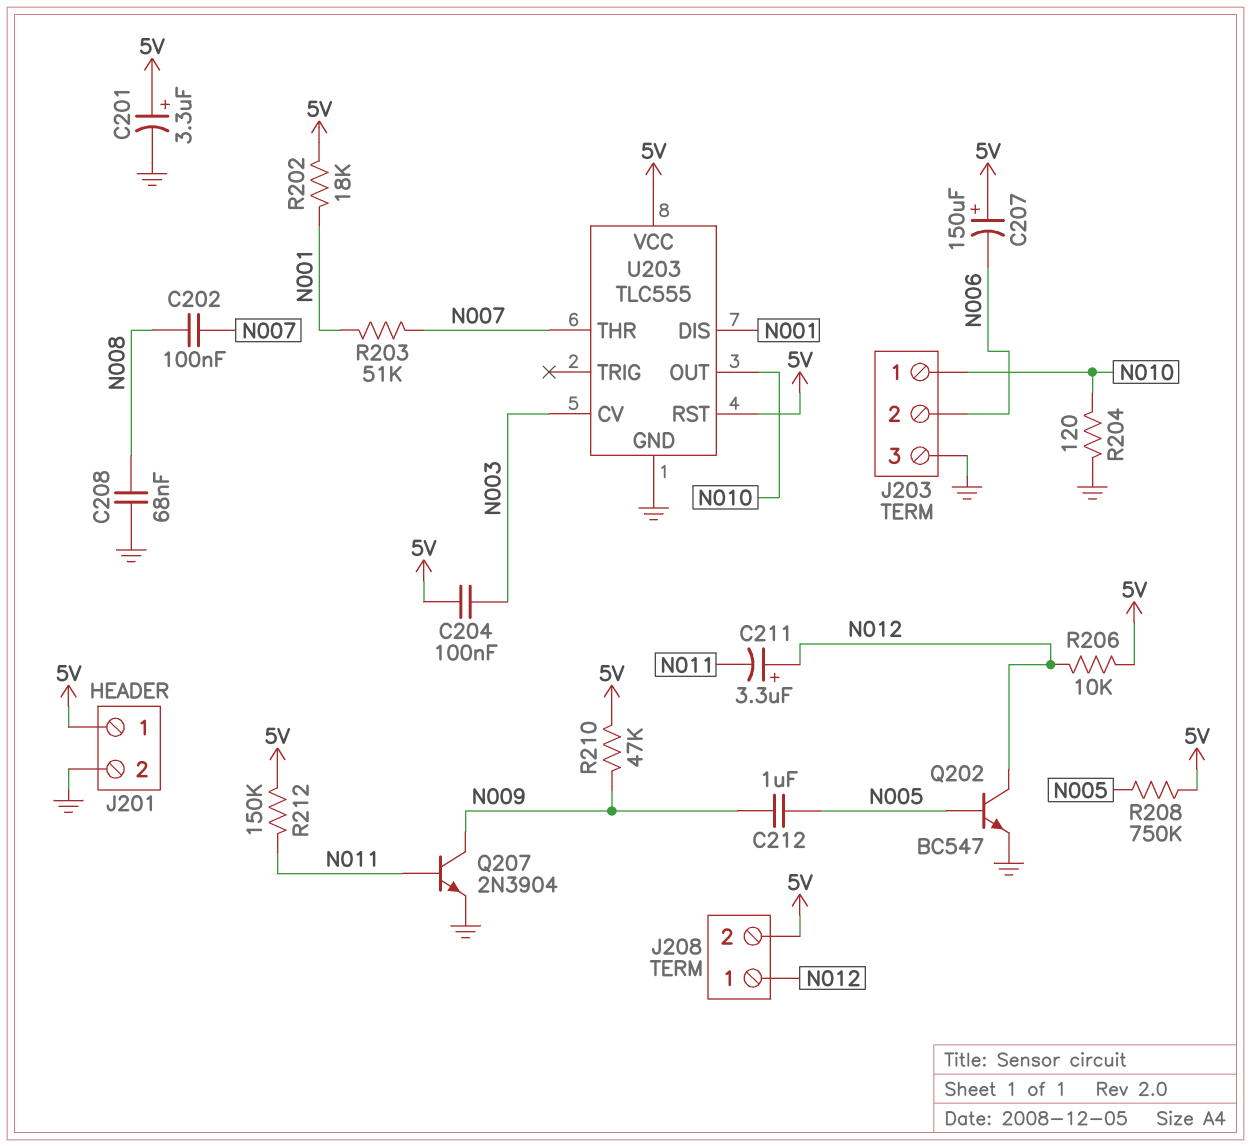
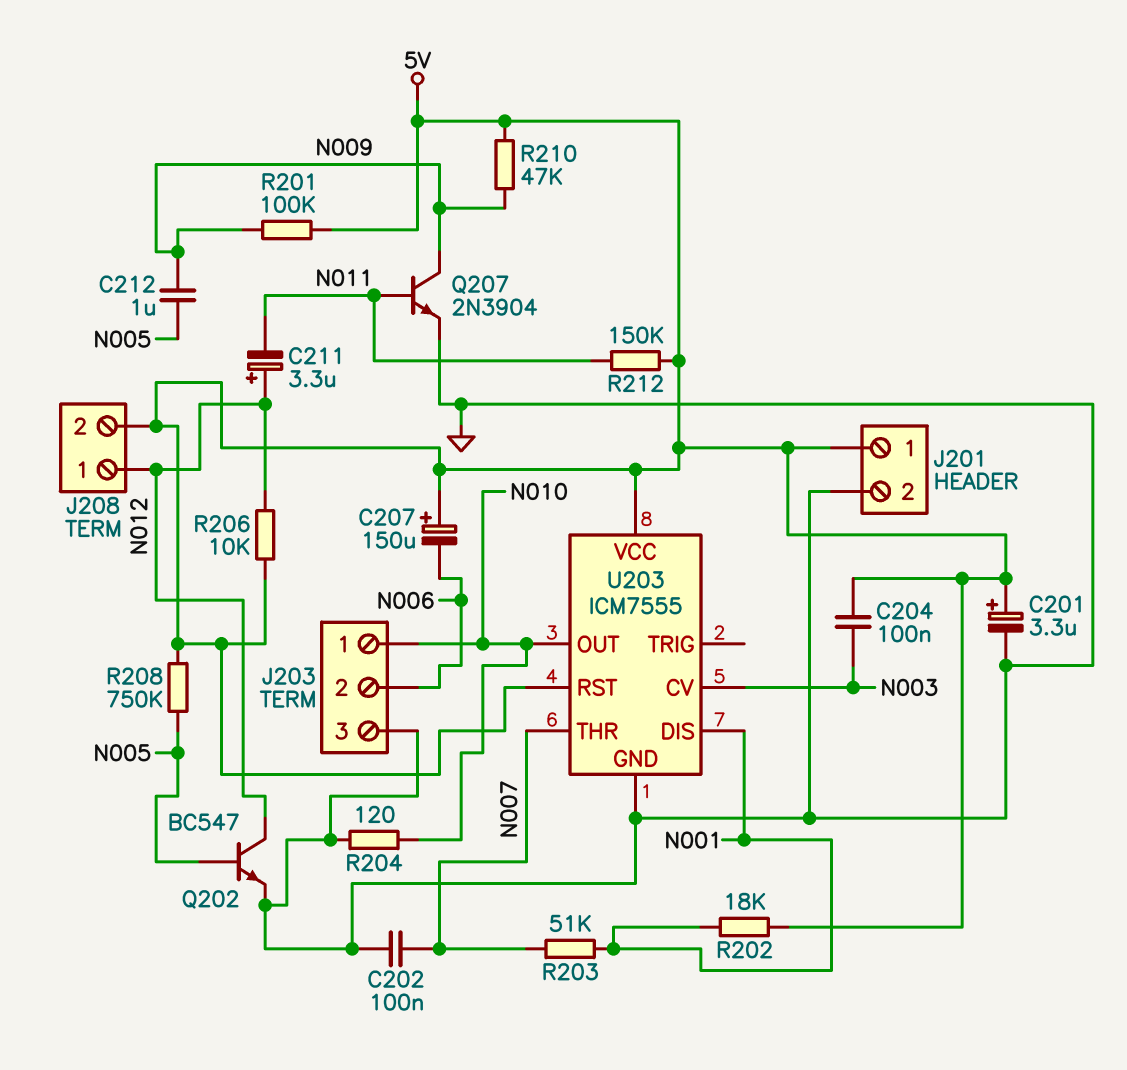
C202: 100nF (N007, N008) -> 100nF (GND, N007)
C208: 68nF (GND, N008) -> none
R201: none -> 100k (5V, N009)
U203: TLC555 -> ICM7555

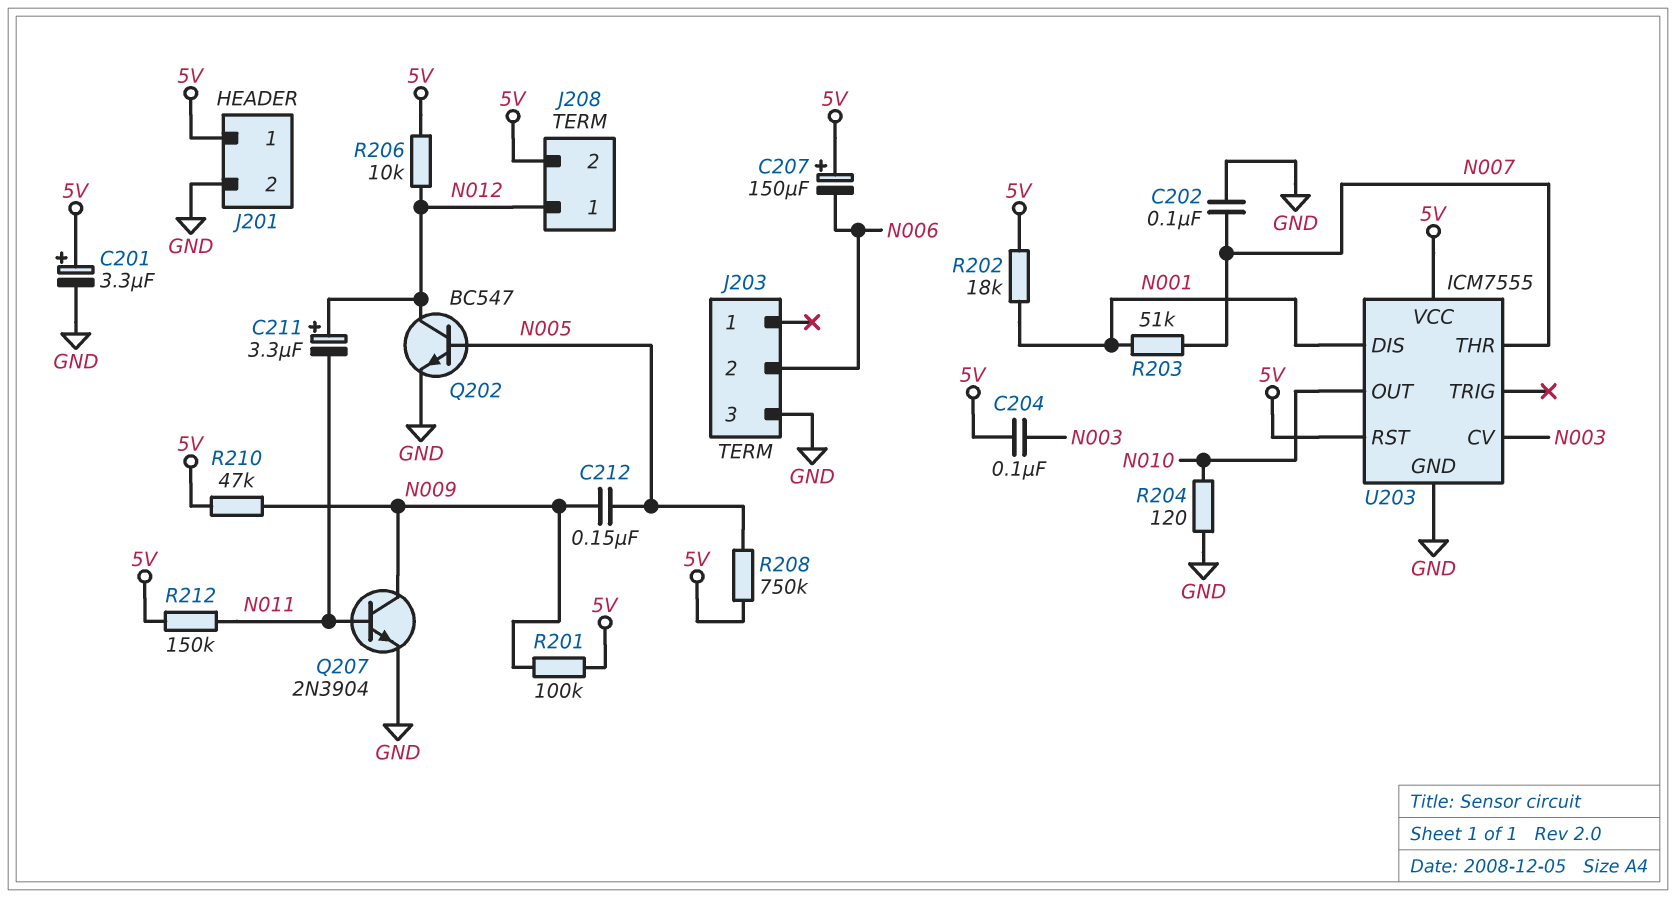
C212: 1uF (N005, N009) -> 150nF (N005, N009)
J203 pin 1: N010 -> none

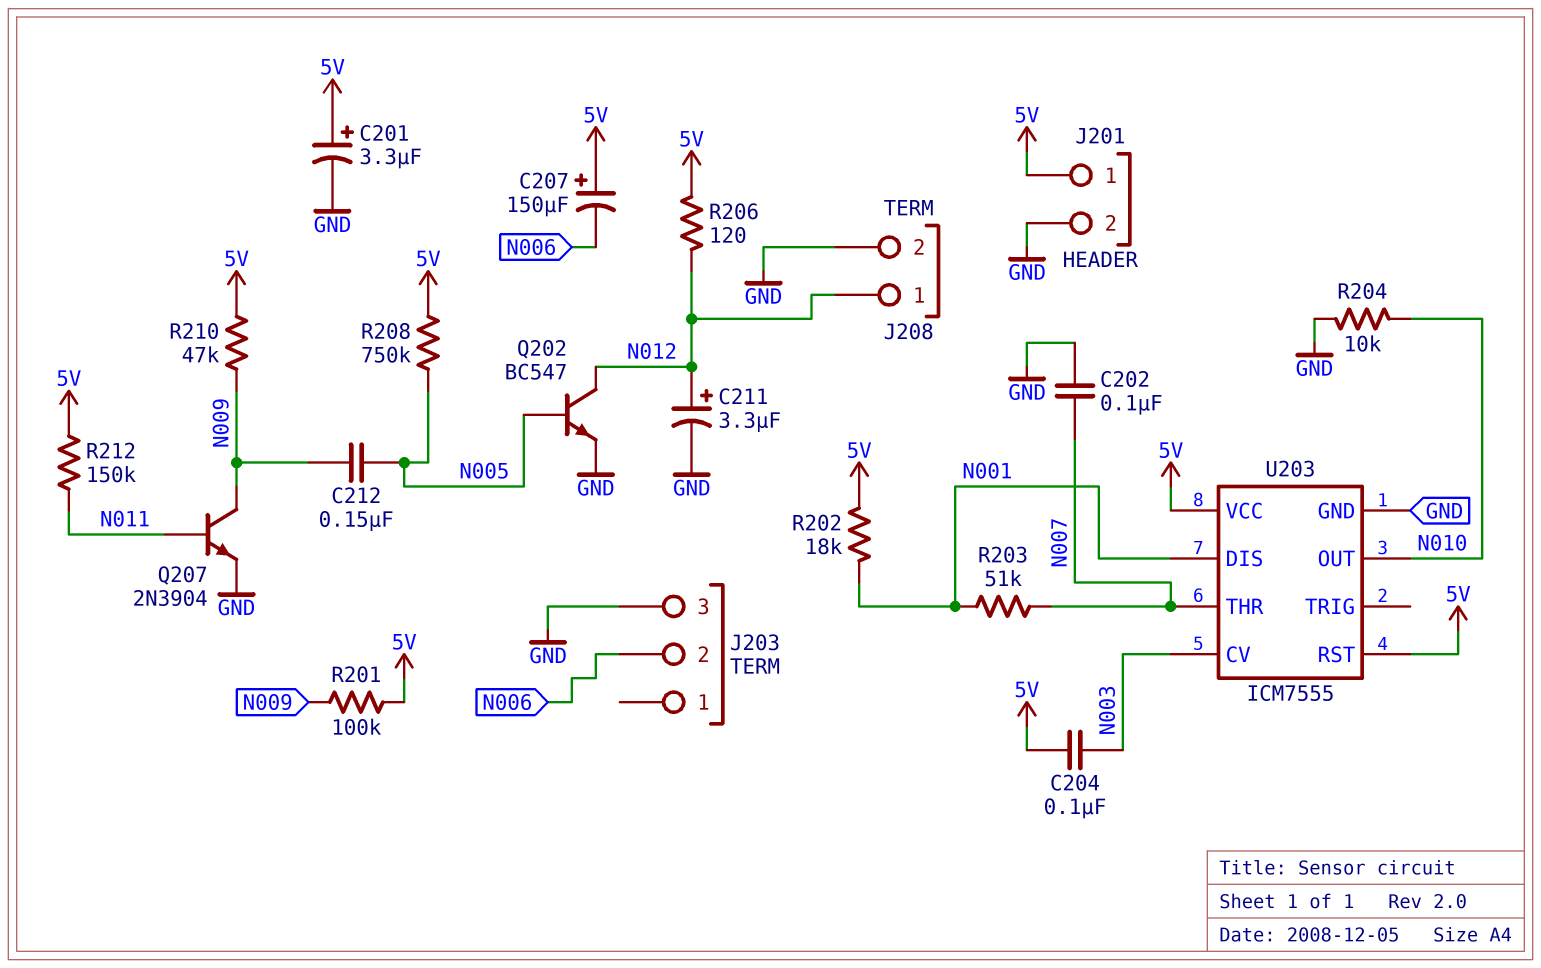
C211: 3.3uF (plus N012, minus N011) -> 3.3uF (plus N012, minus GND)
J208 pin 2: 5V -> GND
R204: 120 (GND, N010) -> 10k (GND, N010)
R206: 10k (5V, N012) -> 120 (5V, N012)

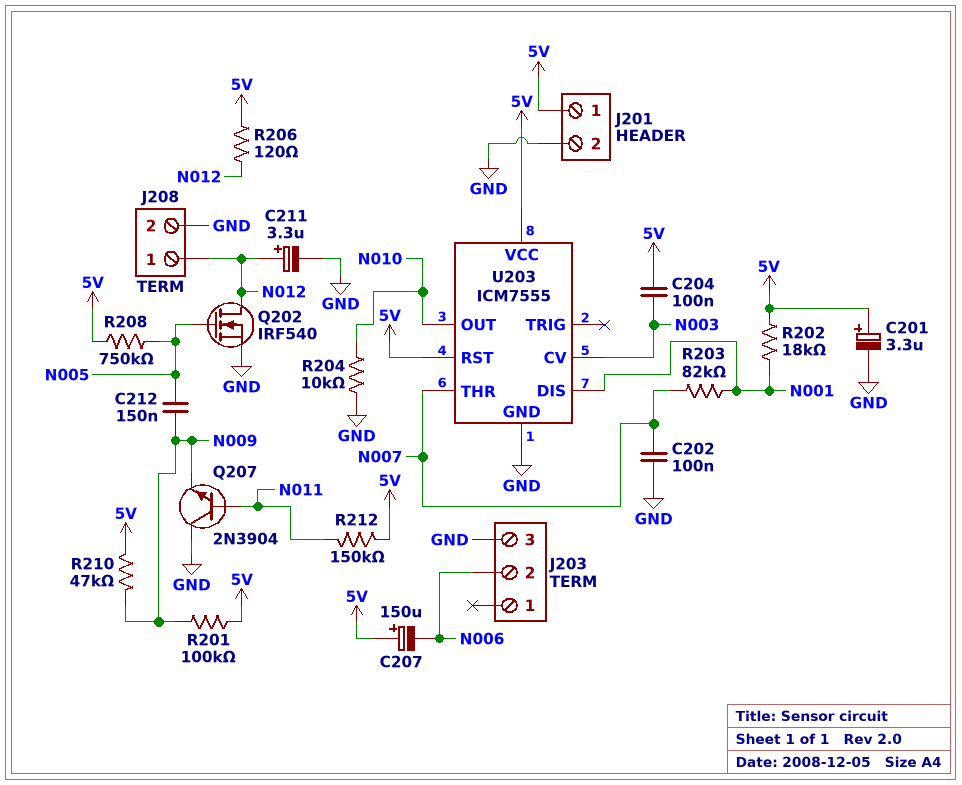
Q202: NPN BC547 (B N005, C N012, E GND) -> NMOS IRF540 (G N005, D N012, S GND)
Q207: NPN 2N3904 (B N011, C N009, E GND) -> NPN 2N3904 (B N011, C GND, E N009)
R203: 51k (N001, N007) -> 82k (N001, N007)

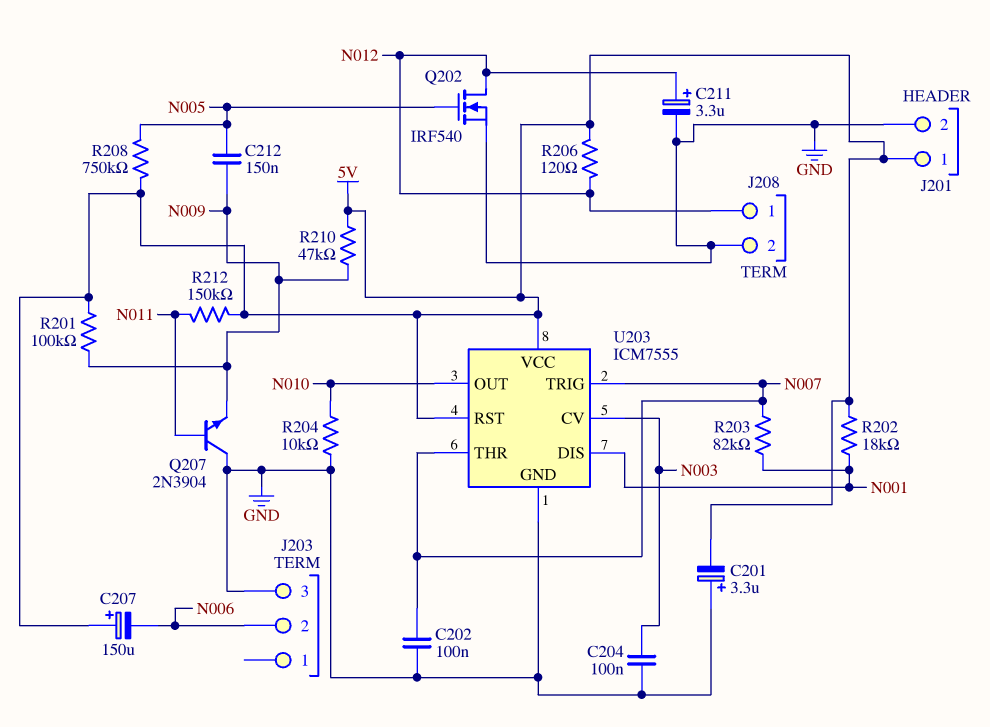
C201: 3.3uF (plus 5V, minus GND) -> 3.3uF (plus GND, minus 5V)
C204: 100nF (5V, N003) -> 100nF (GND, N003)
U203 pin TRIG: none -> N007

